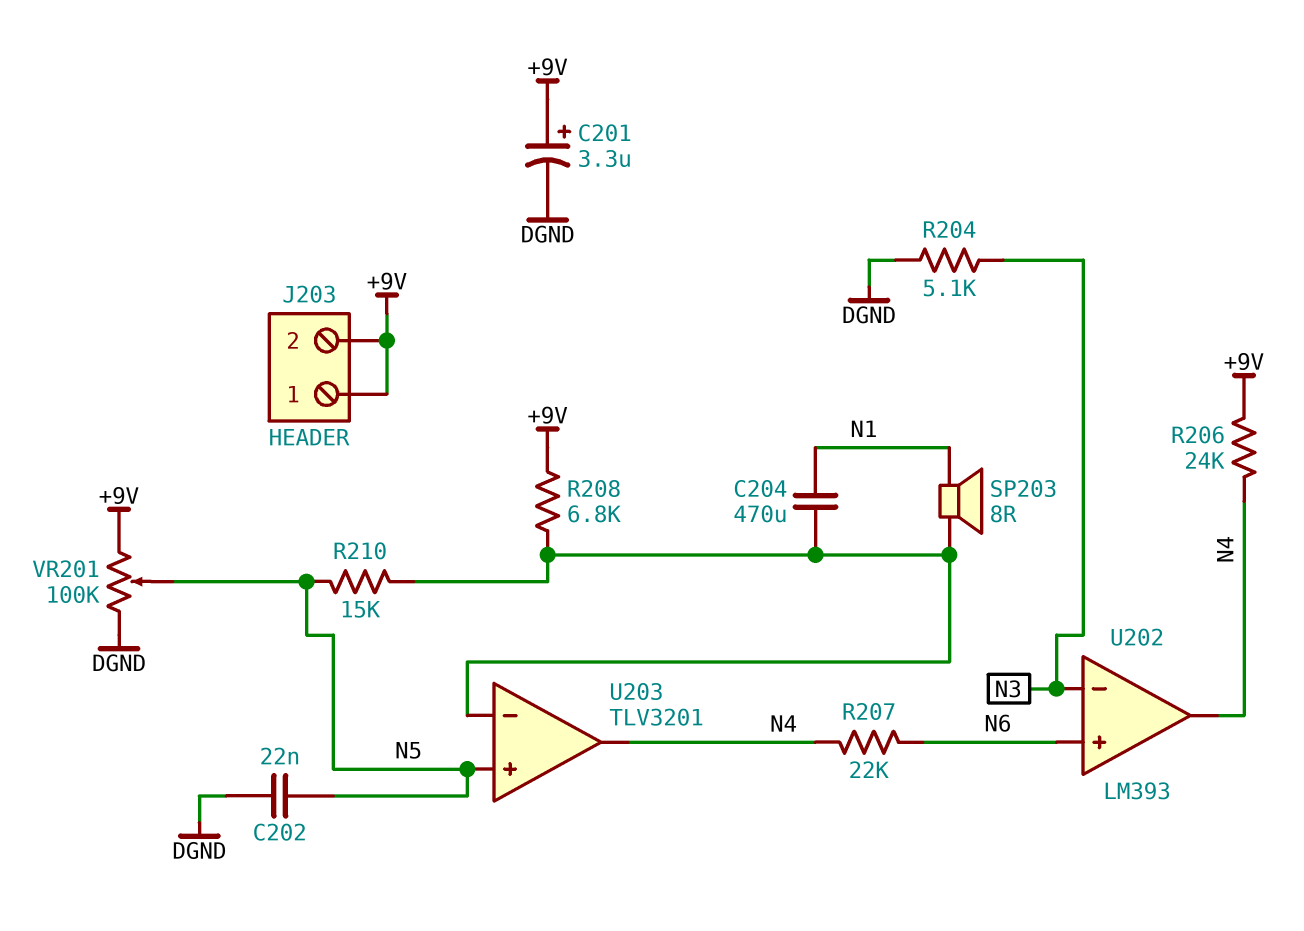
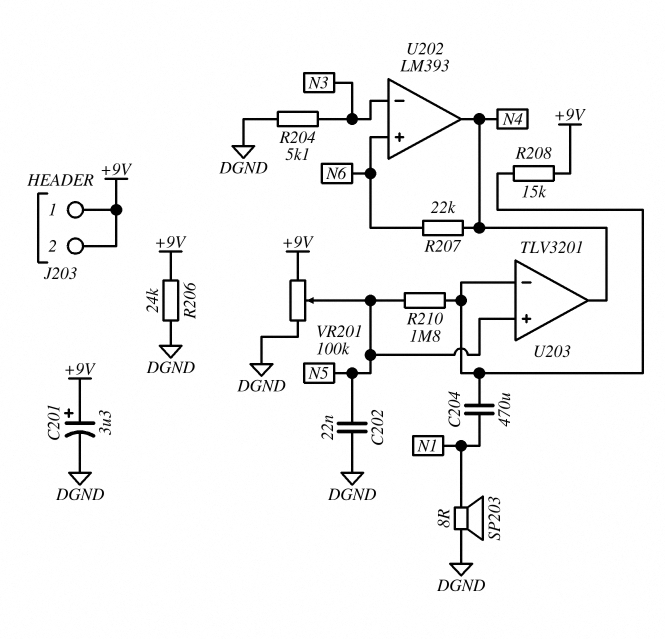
R206: 24k (+9V, N4) -> 24k (+9V, DGND)
R208: 6.8k (+9V, U203/in-) -> 15k (+9V, U203/in-)
R210: 15k (N5, U203/in-) -> 1.8M (N5, U203/in-)
SP203: speaker 8R (N1, U203/in-) -> speaker 8R (DGND, N1)

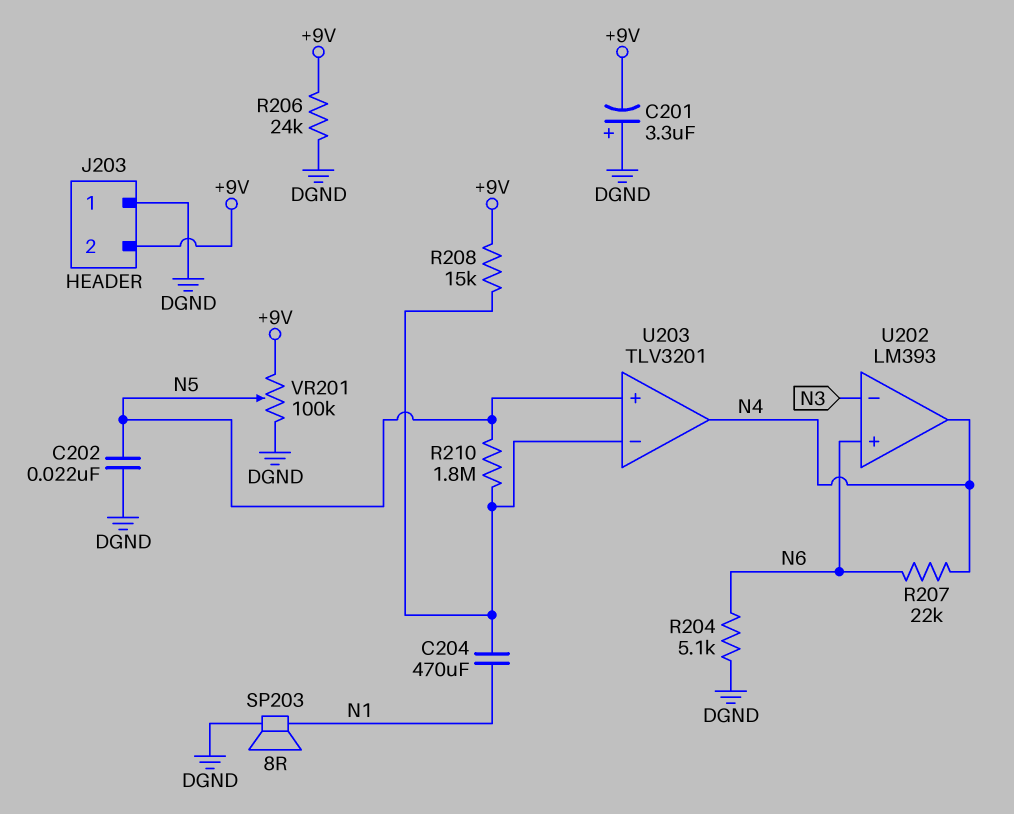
C201: 3.3uF (plus +9V, minus DGND) -> 3.3uF (plus DGND, minus +9V)
J203 pin 1: +9V -> DGND
R204: 5.1k (DGND, N3) -> 5.1k (DGND, N6)

